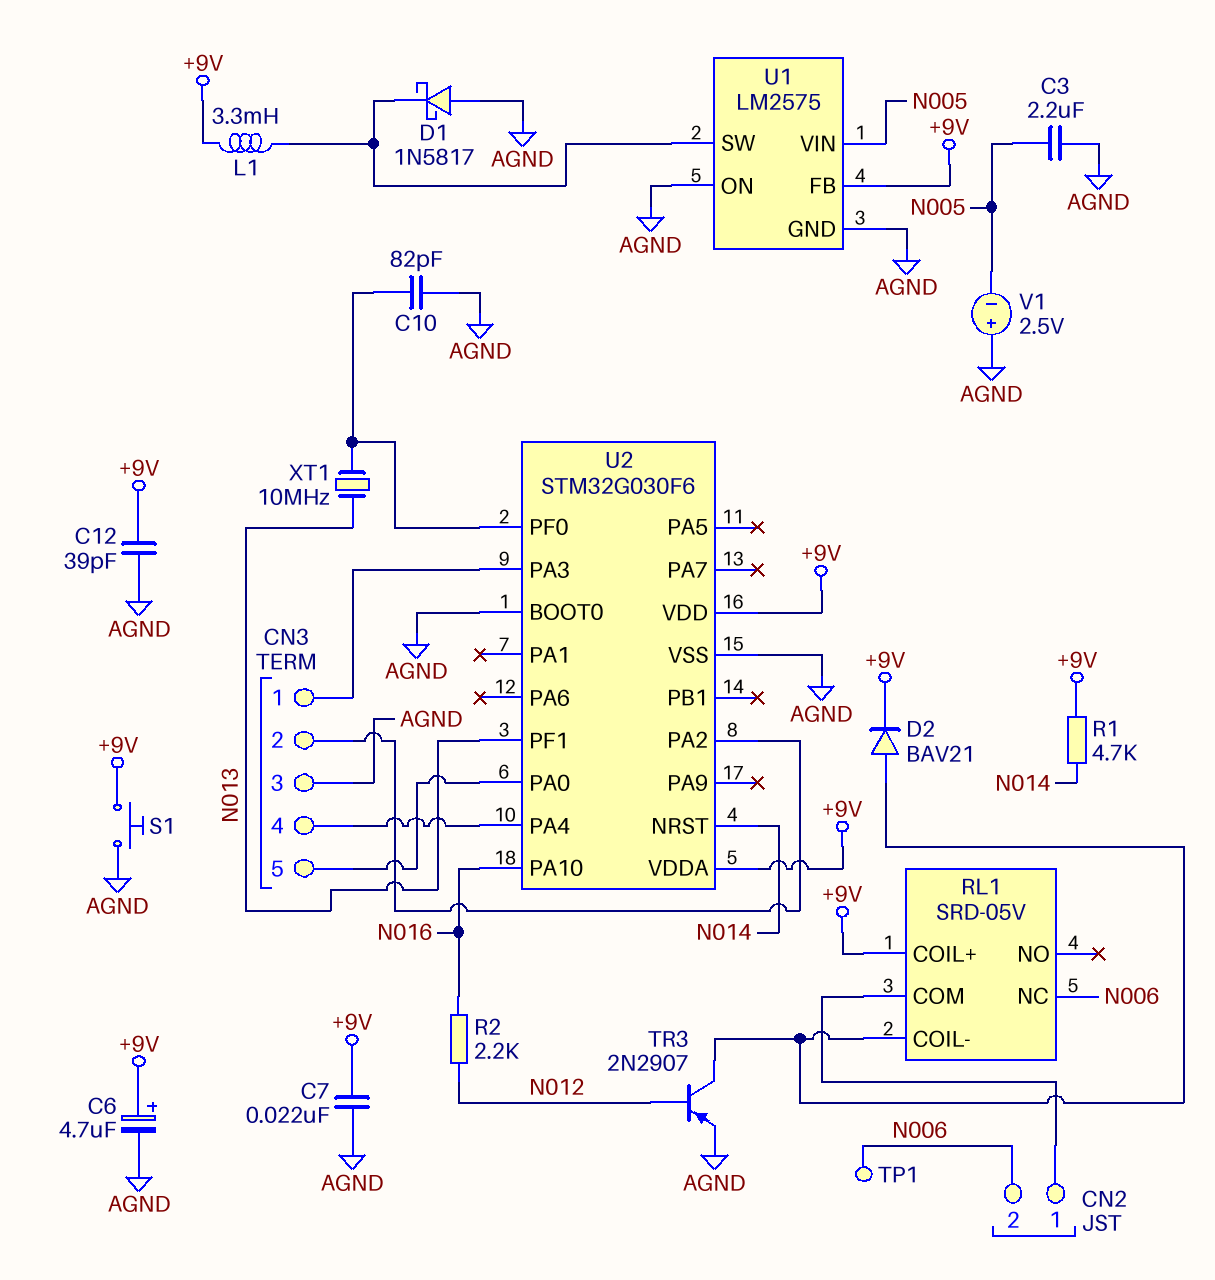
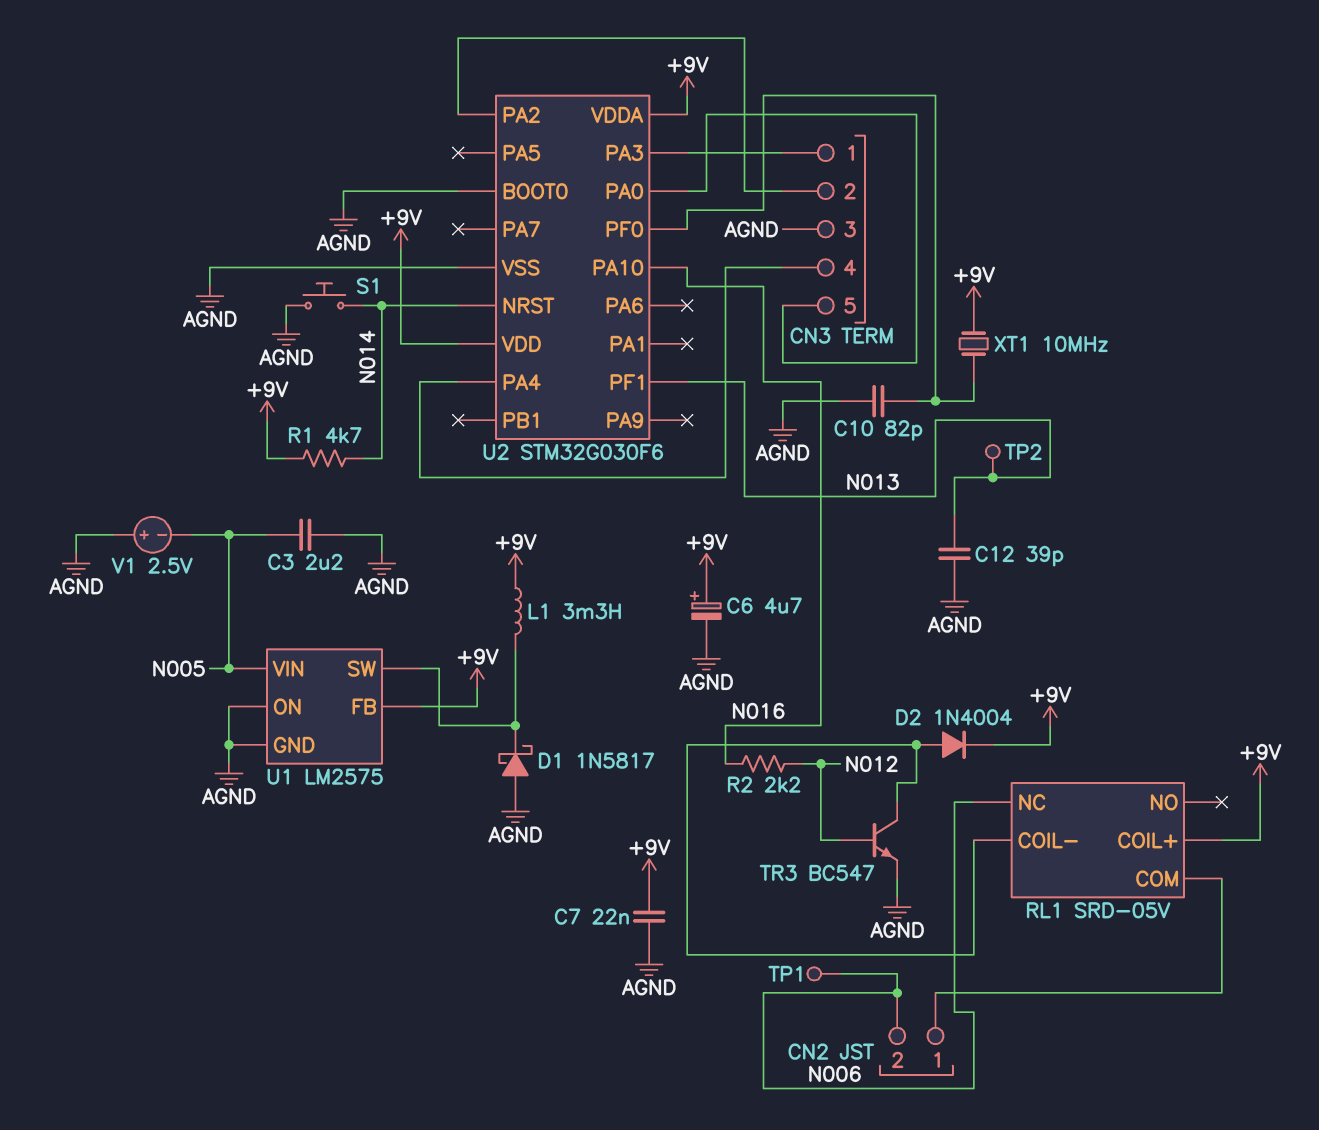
C12: 39pF (+9V, AGND) -> 39pF (AGND, N013)
D2: diode BAV21 (A RL1/COIL-, K +9V) -> diode 1N4004 (A RL1/COIL-, K +9V)
S1: button (+9V, AGND) -> button (AGND, N014)
TP2: none -> test point (N013)
TR3: PNP 2N2907 (B N012, C RL1/COIL-, E AGND) -> NPN BC547 (B N012, C RL1/COIL-, E AGND)
XT1: 10MHz (N013, U2/PF0) -> 10MHz (+9V, U2/PF0)

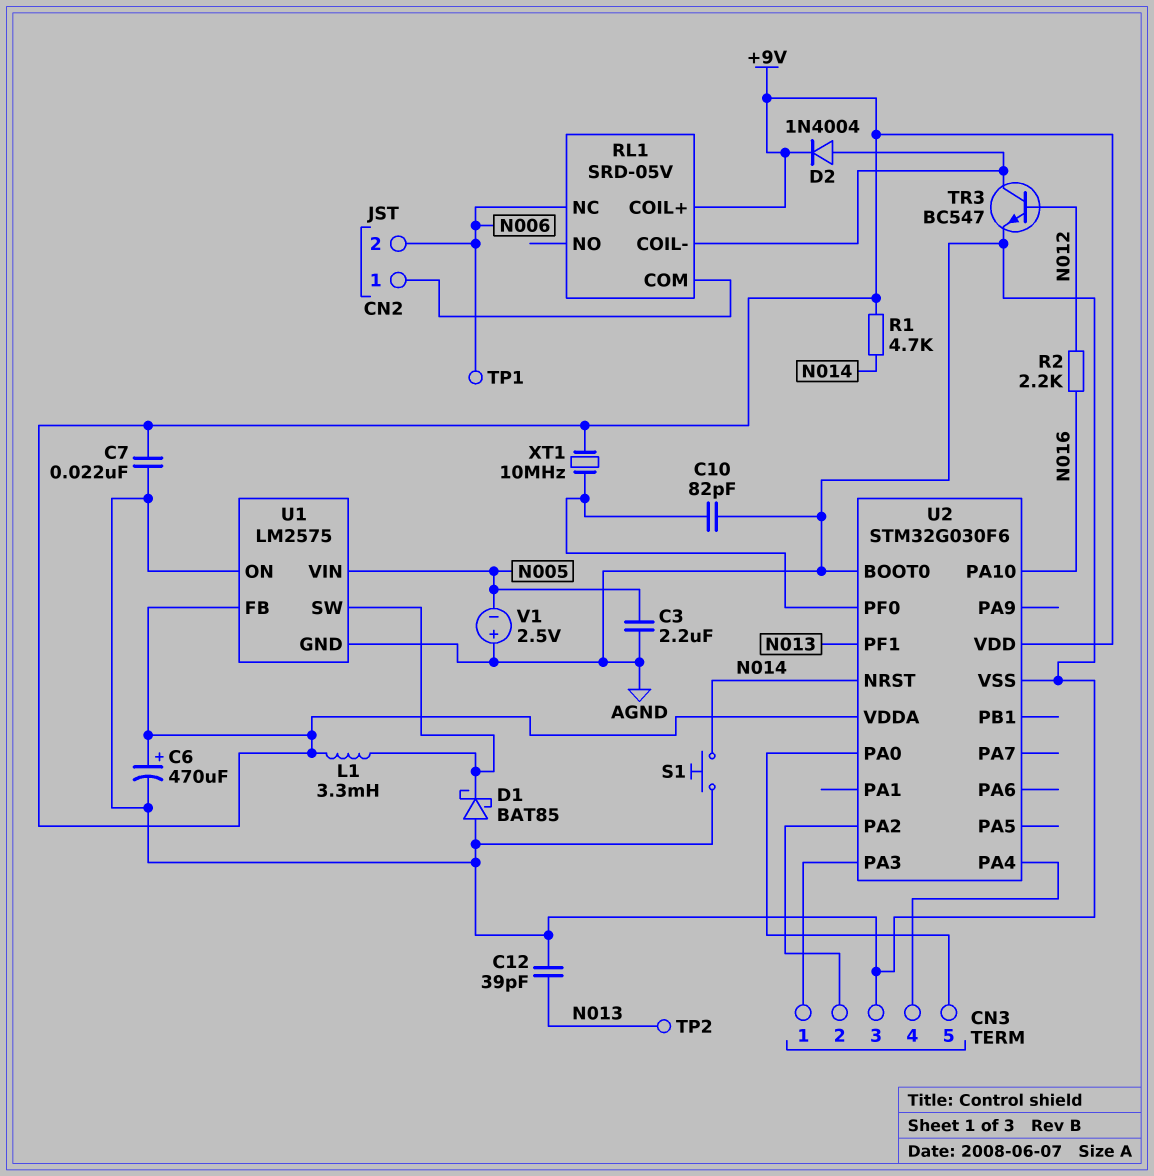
C6: 4.7uF (plus +9V, minus AGND) -> 470uF (plus +9V, minus AGND)
D1: schottky 1N5817 (A AGND, K U1/SW) -> schottky BAT85 (A AGND, K U1/SW)

